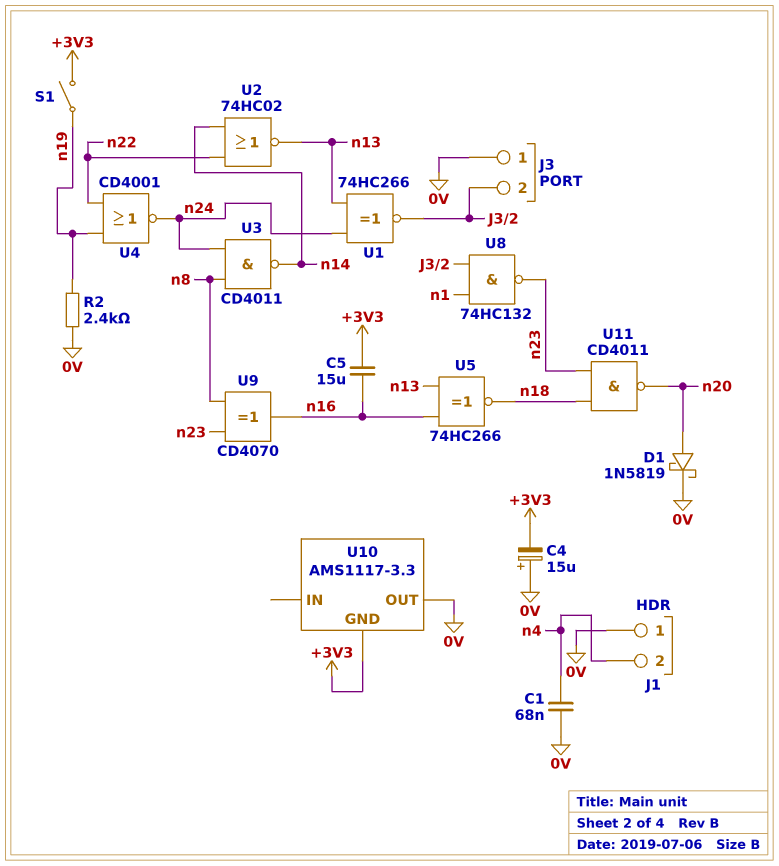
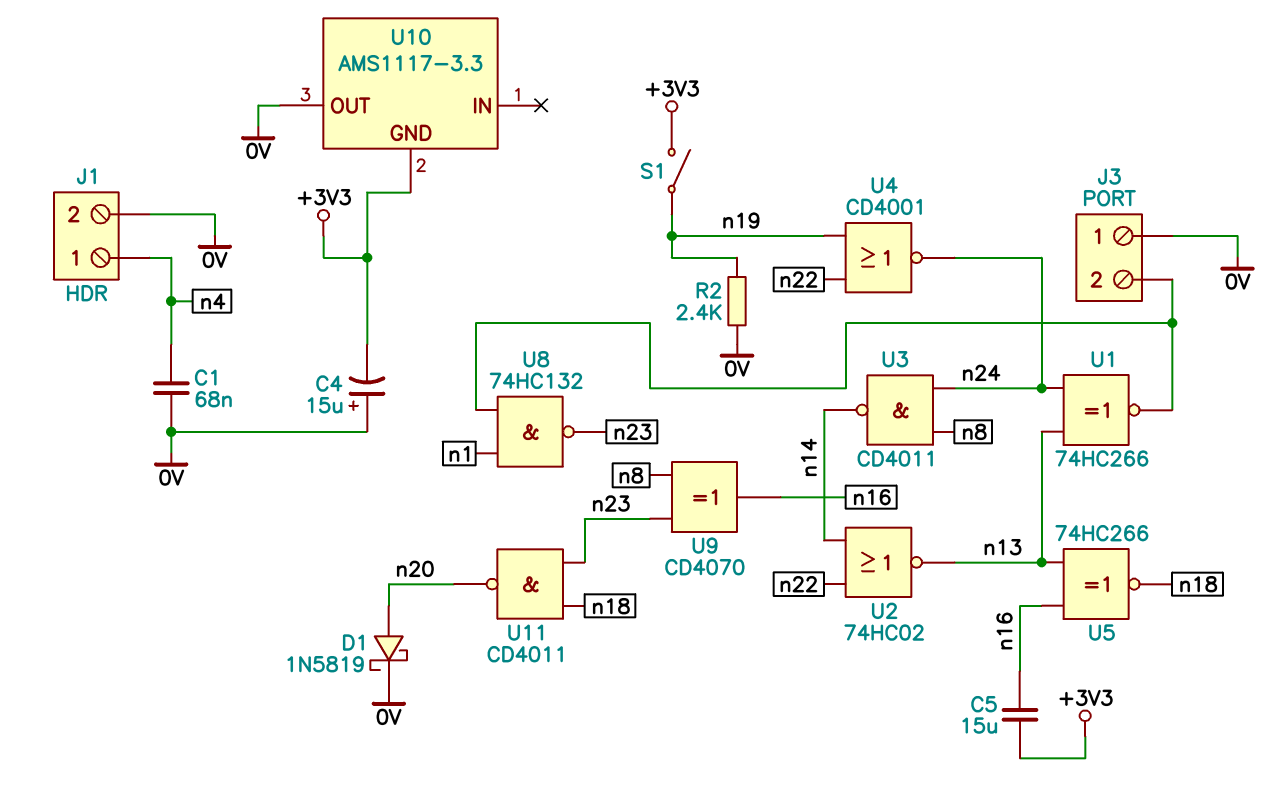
J1 pin 1: 0V -> n4
J1 pin 2: n4 -> 0V

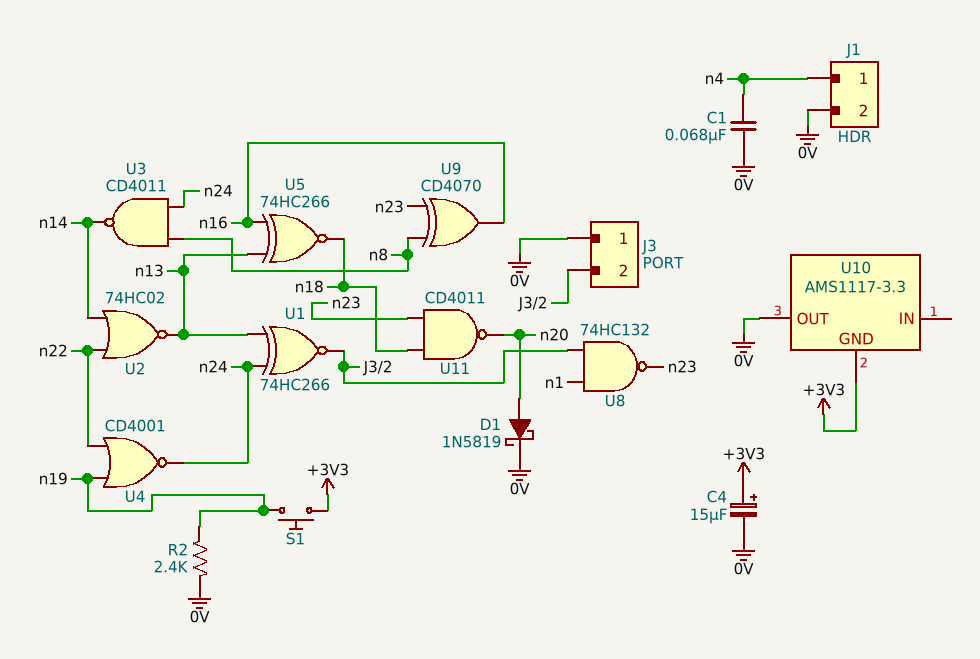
C4: 15uF (plus 0V, minus +3V3) -> 15uF (plus +3V3, minus 0V)
C5: 15uF (+3V3, n16) -> none
S1: switch (+3V3, n19) -> button (+3V3, n19)

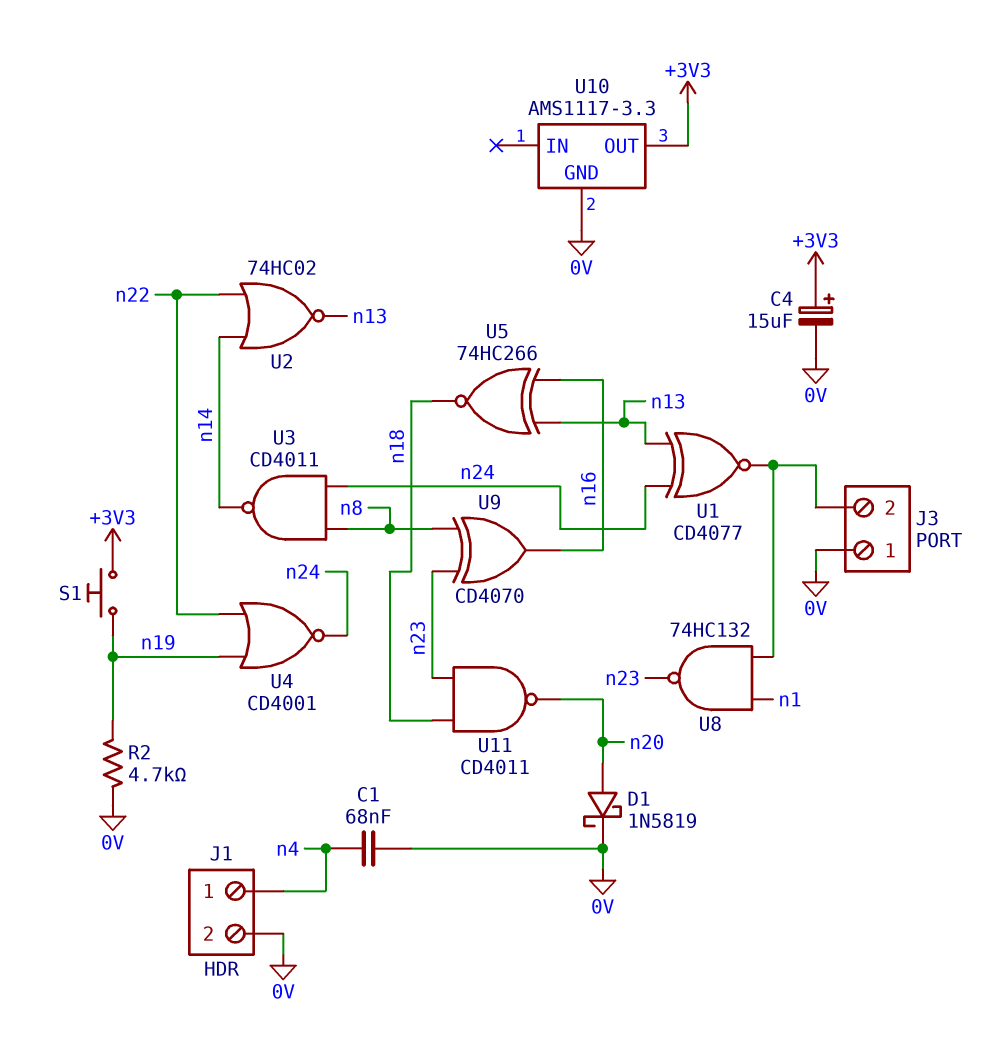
R2: 2.4k (0V, n19) -> 4.7k (0V, n19)
U1: XNOR 74HC266 (in n13, in n24, out J3/2) -> XNOR CD4077 (in n13, in n24, out J3/2)
U10 pin GND: +3V3 -> 0V
U10 pin OUT: 0V -> +3V3

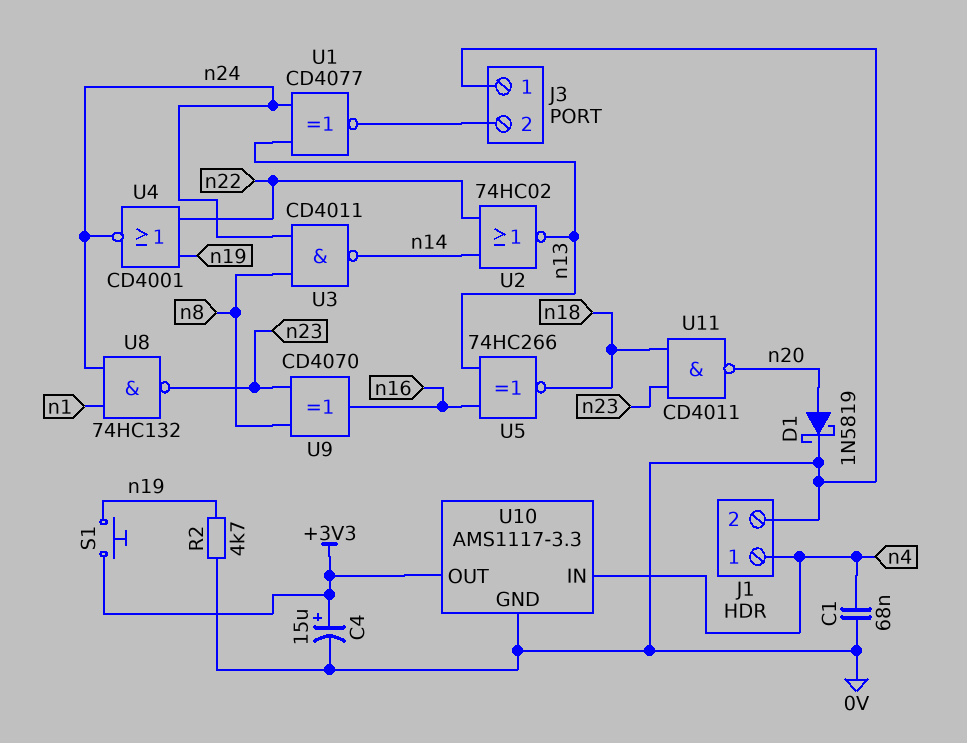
U8: NAND 74HC132 (in J3/2, in n1, out n23) -> NAND 74HC132 (in n1, in n24, out n23)
U10 pin IN: none -> n4

